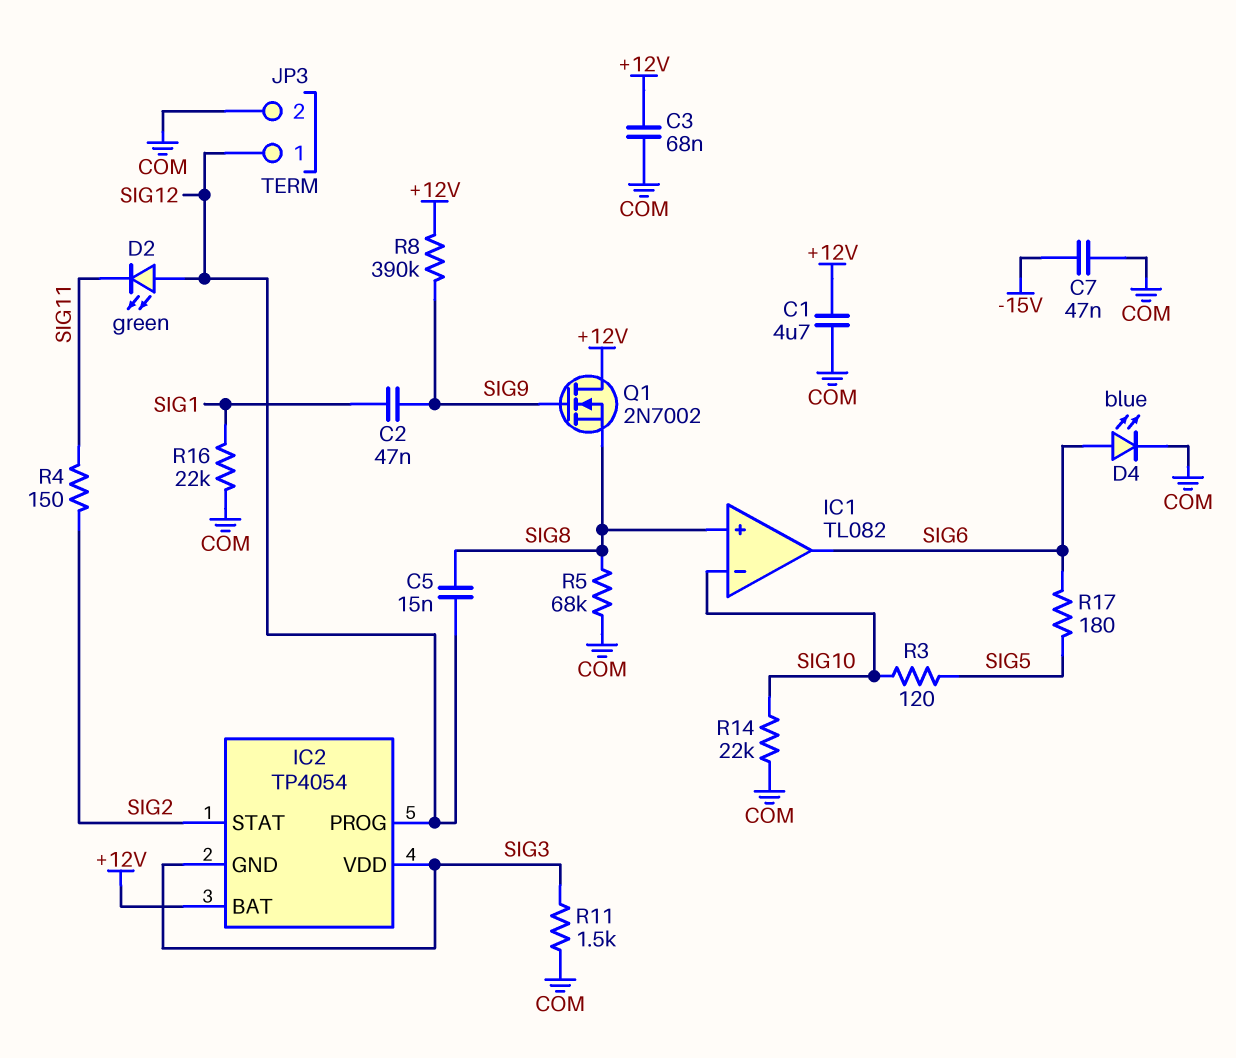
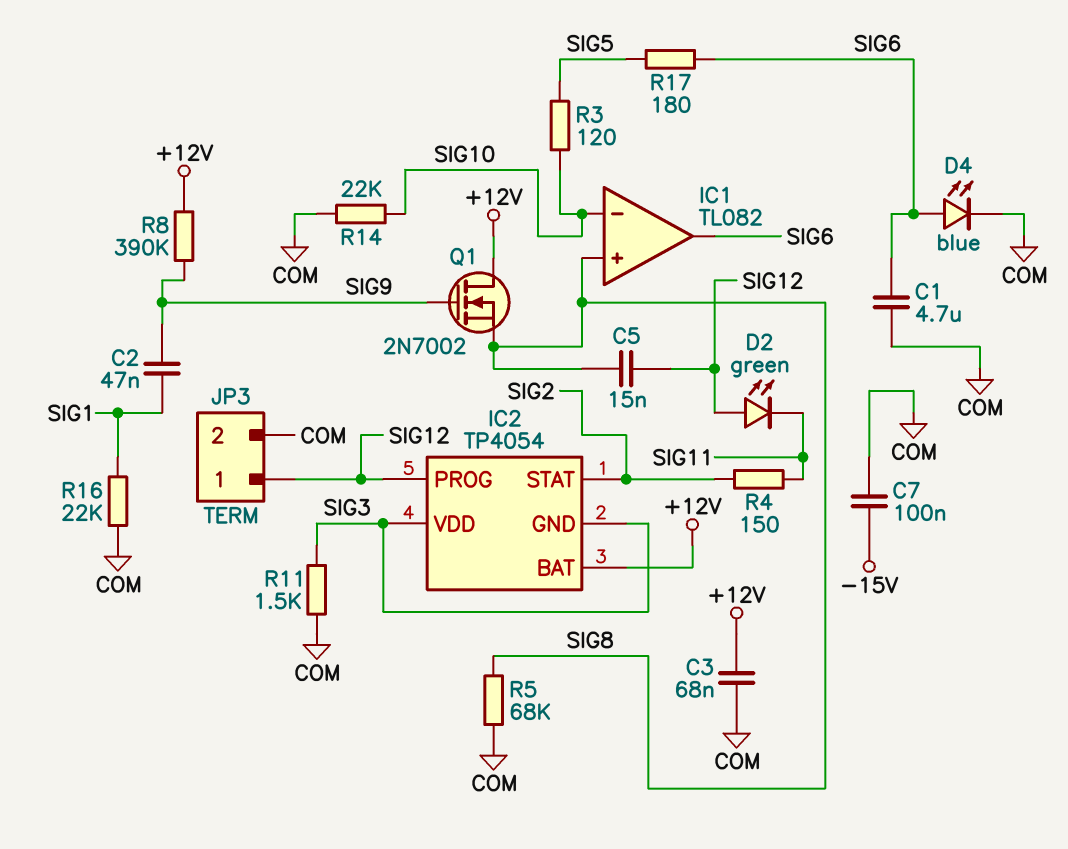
C1: 4.7uF (+12V, COM) -> 4.7uF (COM, SIG6)
C7: 47nF (-15V, COM) -> 100nF (-15V, COM)

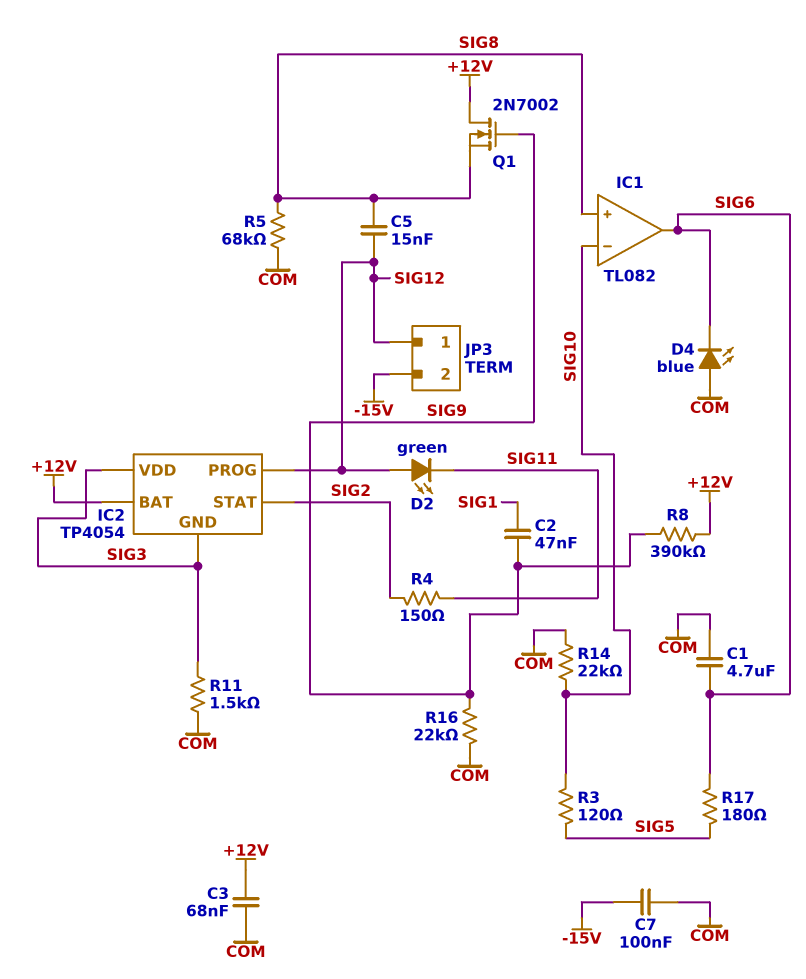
D4: LED blue (A SIG6, K COM) -> LED blue (A COM, K SIG6)
JP3 pin 2: COM -> -15V
R16: 22k (COM, SIG1) -> 22k (COM, SIG9)

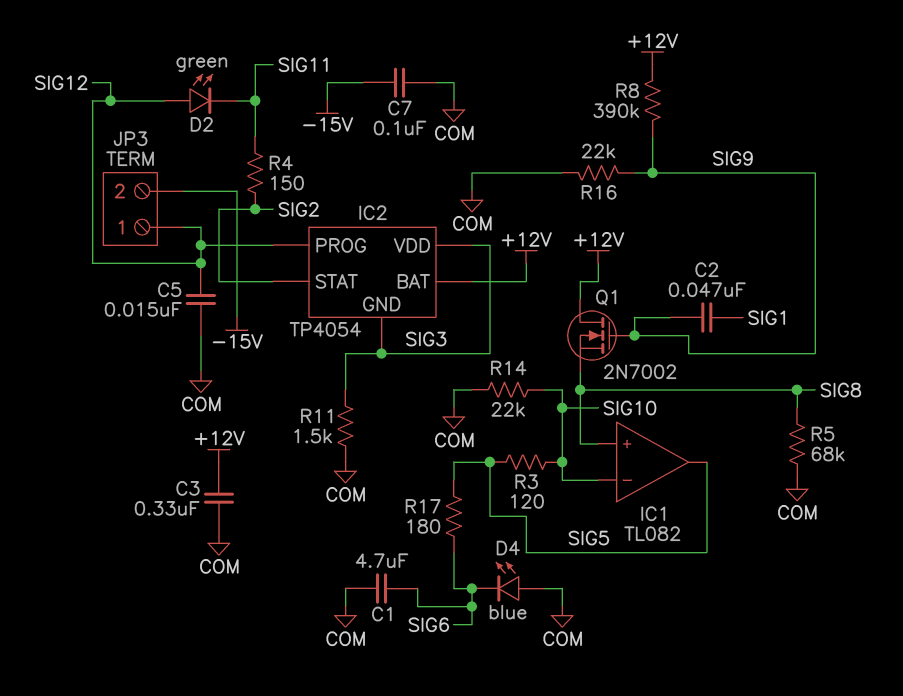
C3: 68nF (+12V, COM) -> 330nF (+12V, COM)
C5: 15nF (SIG8, SIG12) -> 15nF (COM, SIG12)
IC1 pin out: SIG6 -> SIG5

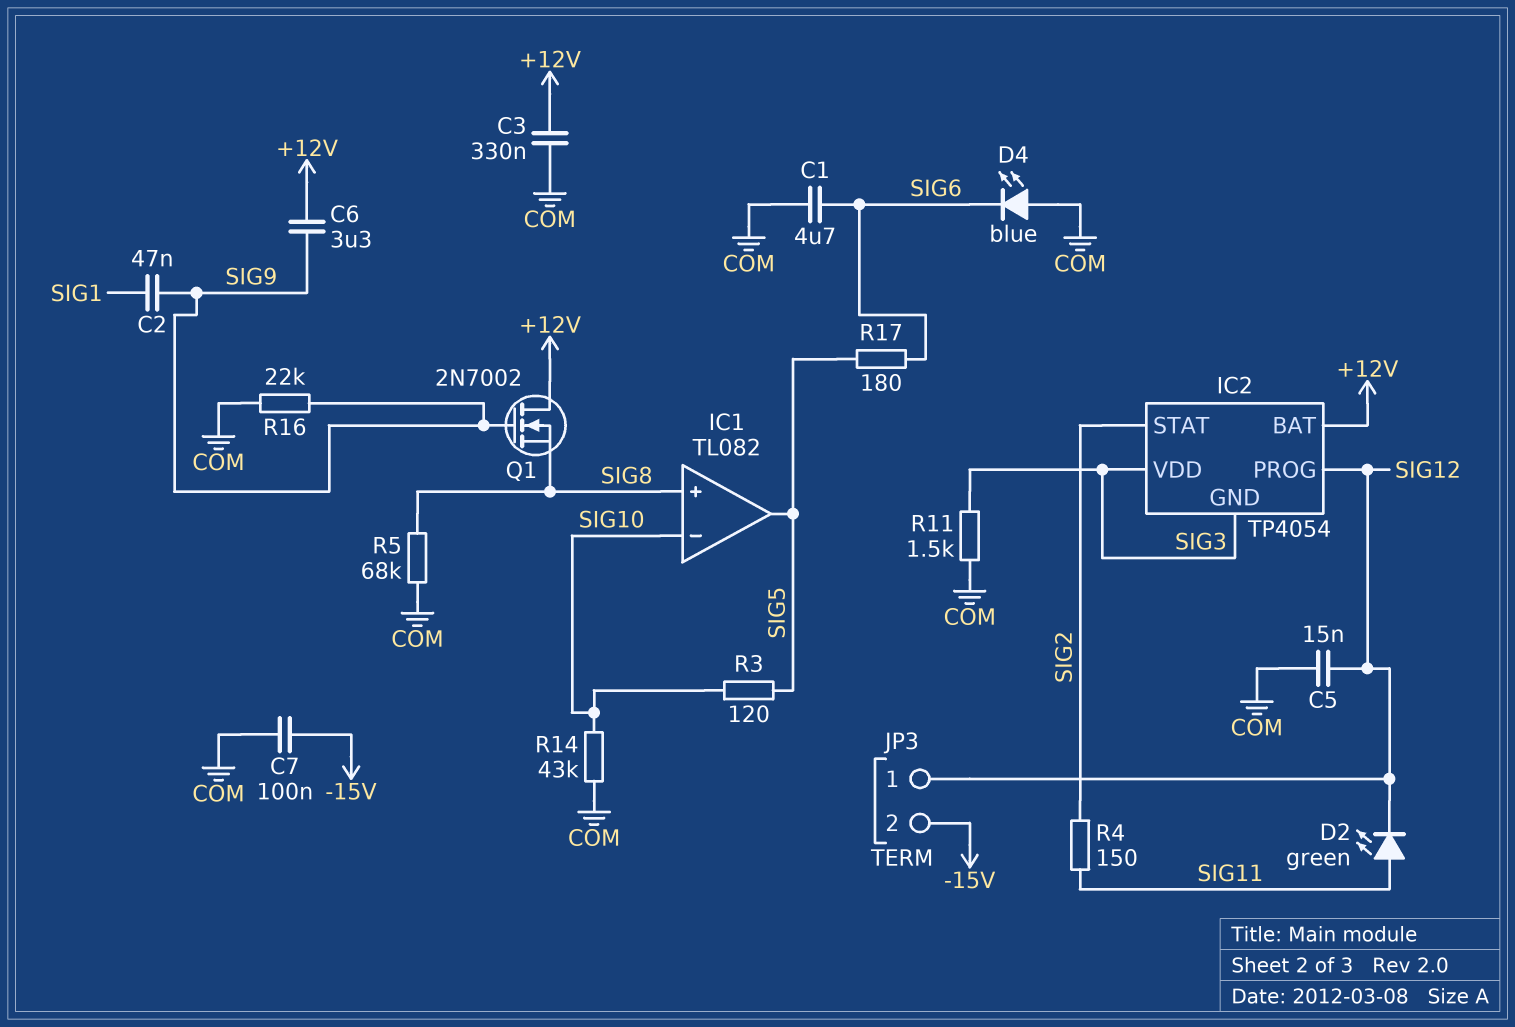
C6: none -> 3.3uF (+12V, SIG9)
D2: LED green (A SIG12, K SIG11) -> LED green (A SIG11, K SIG12)
R8: 390k (+12V, SIG9) -> none
R14: 22k (COM, SIG10) -> 43k (COM, SIG10)

